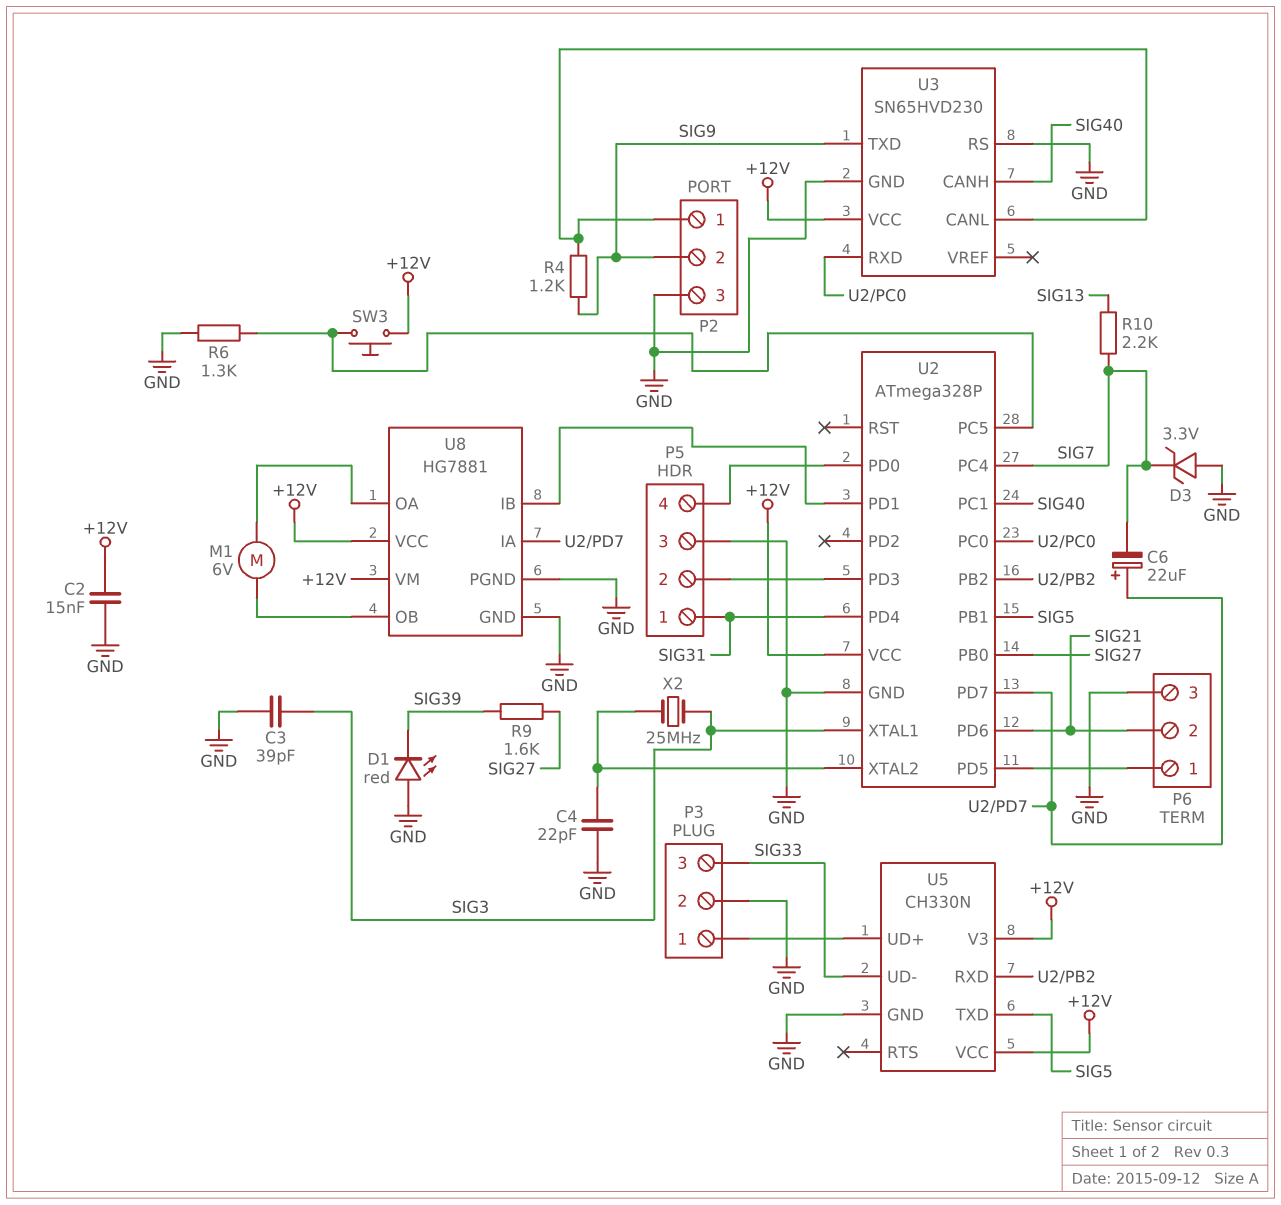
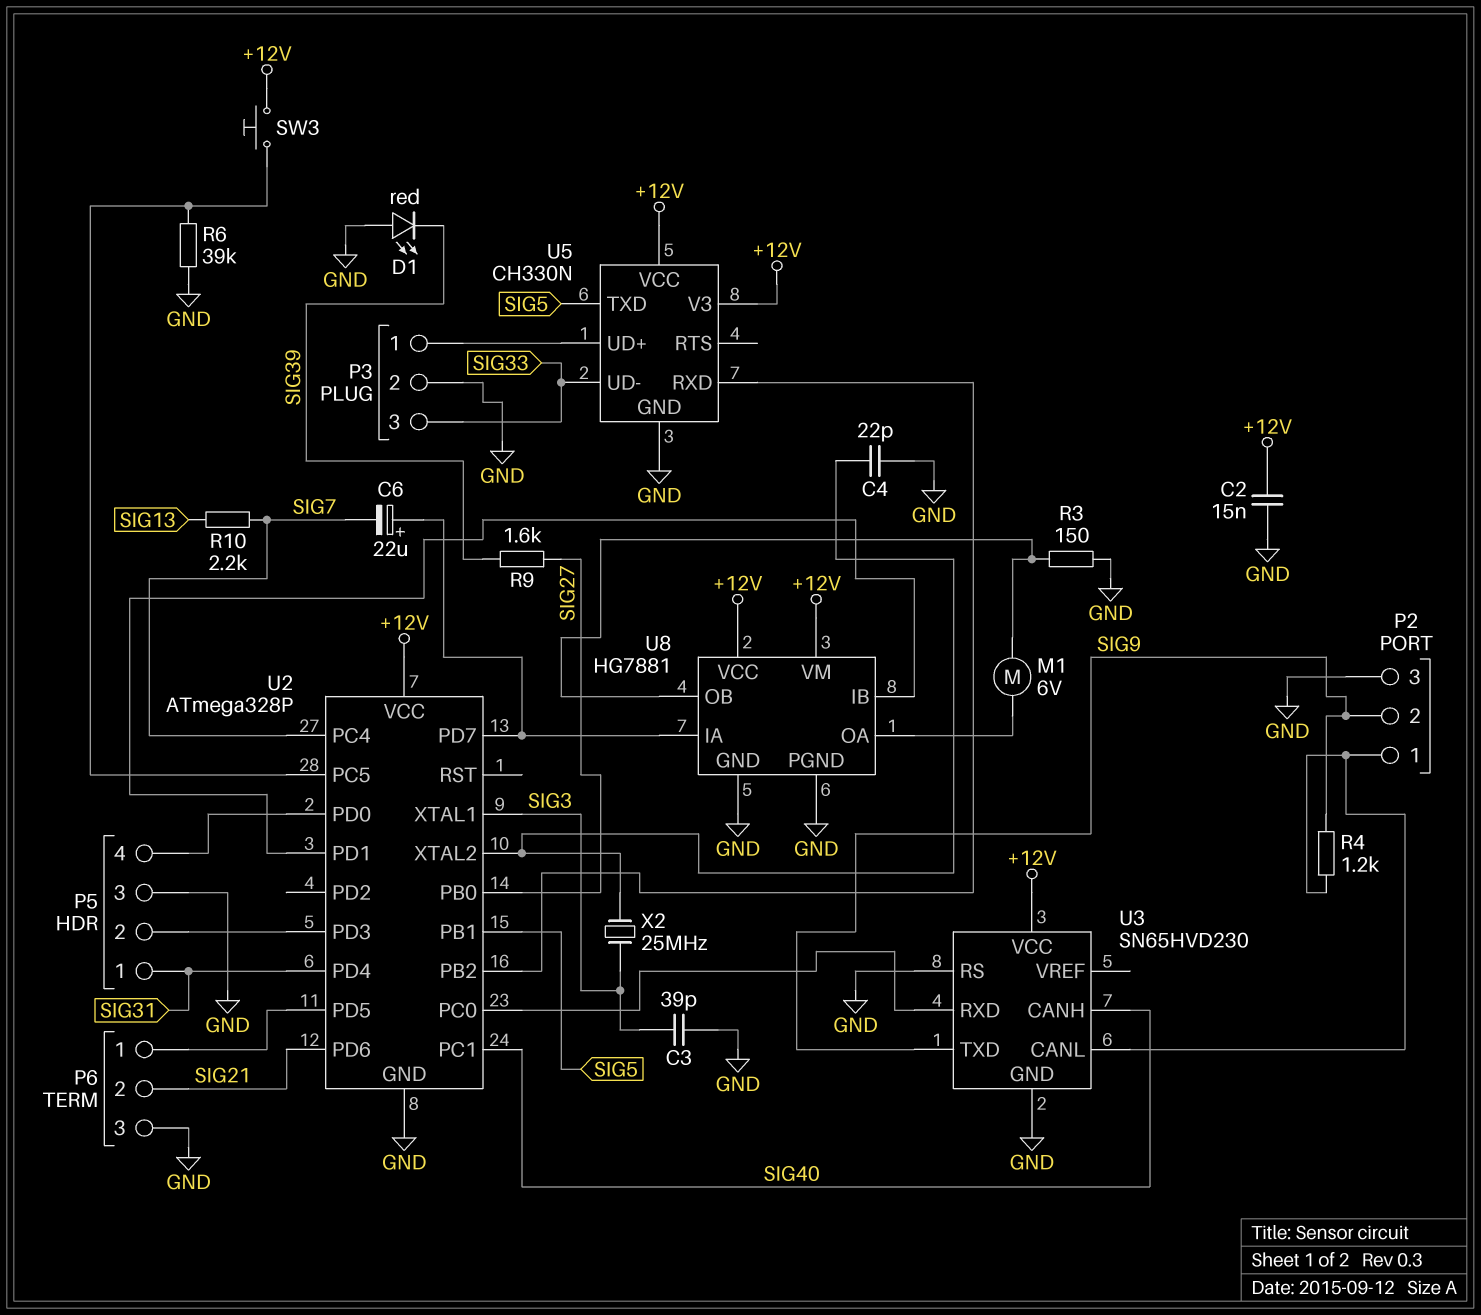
D3: zener 3.3V (A GND, K SIG7) -> none
R3: none -> 150 (GND, U8/OB)
R6: 1.3k (GND, U2/PC5) -> 39k (GND, U2/PC5)

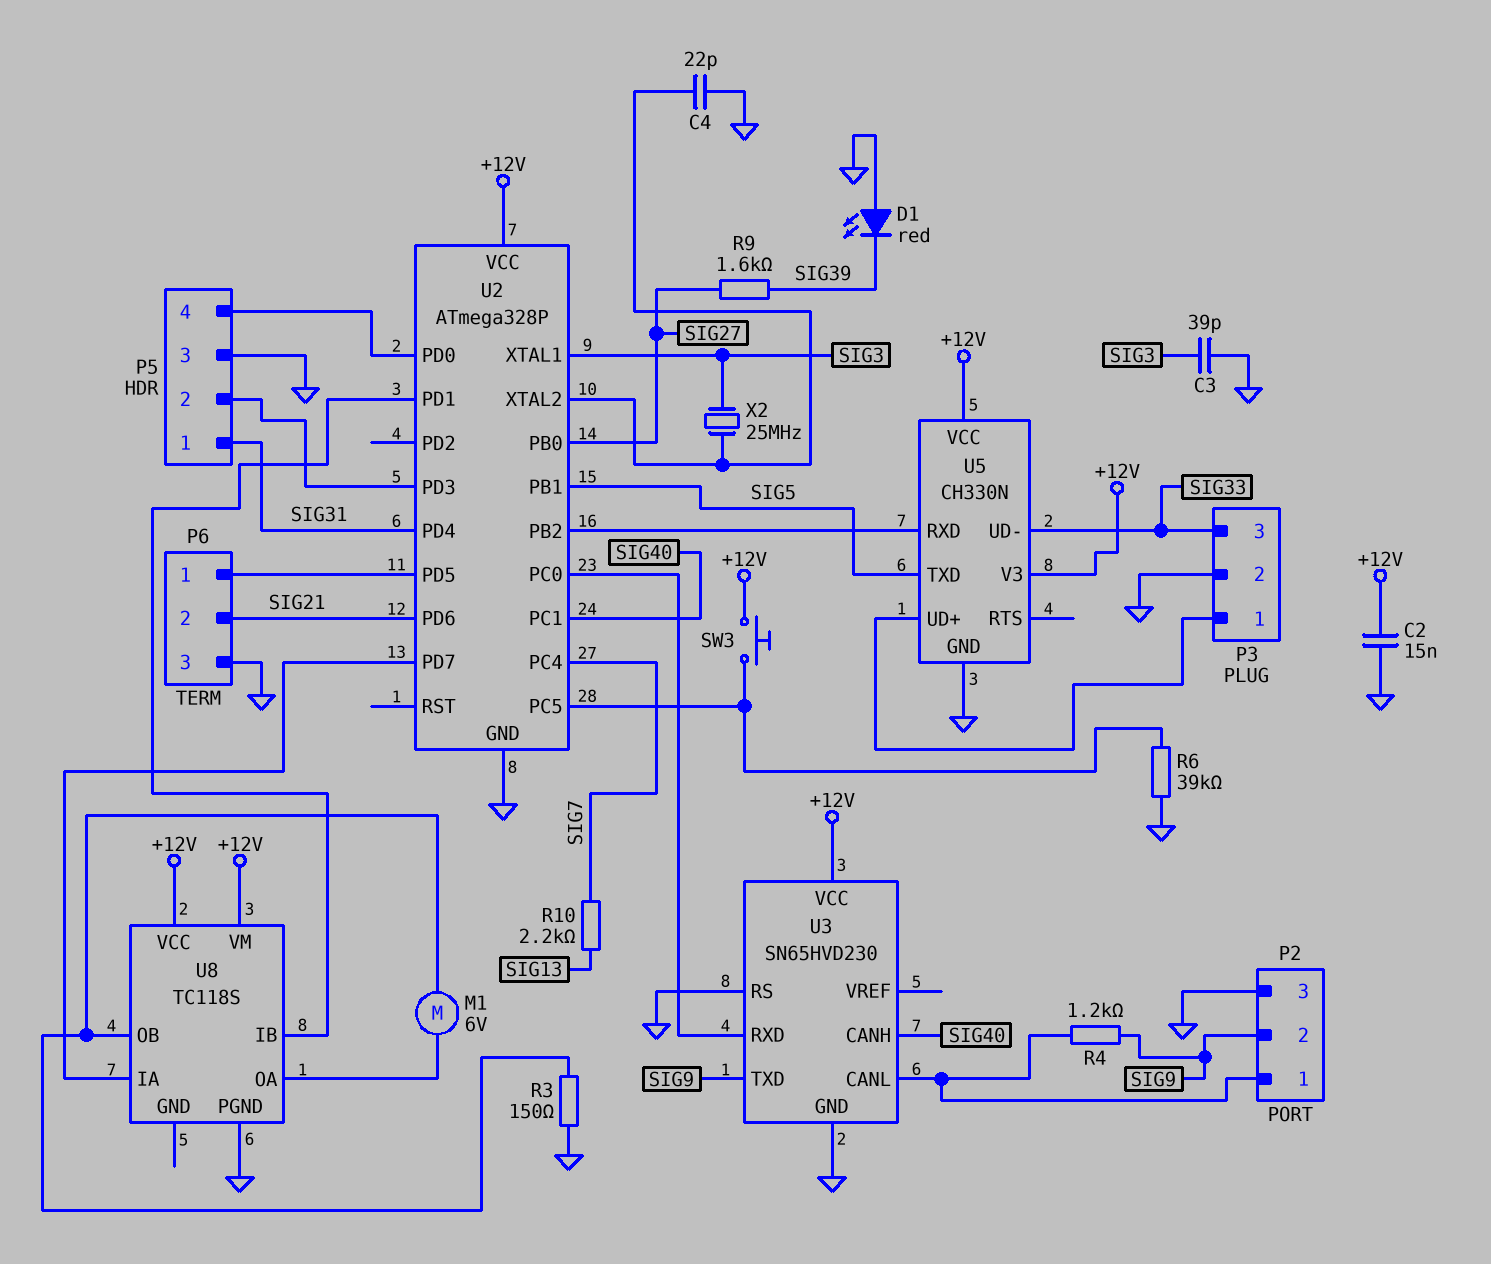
C6: 22uF (plus U2/PD7, minus SIG7) -> none
U8: HG7881 -> TC118S
U8 pin GND: GND -> none

